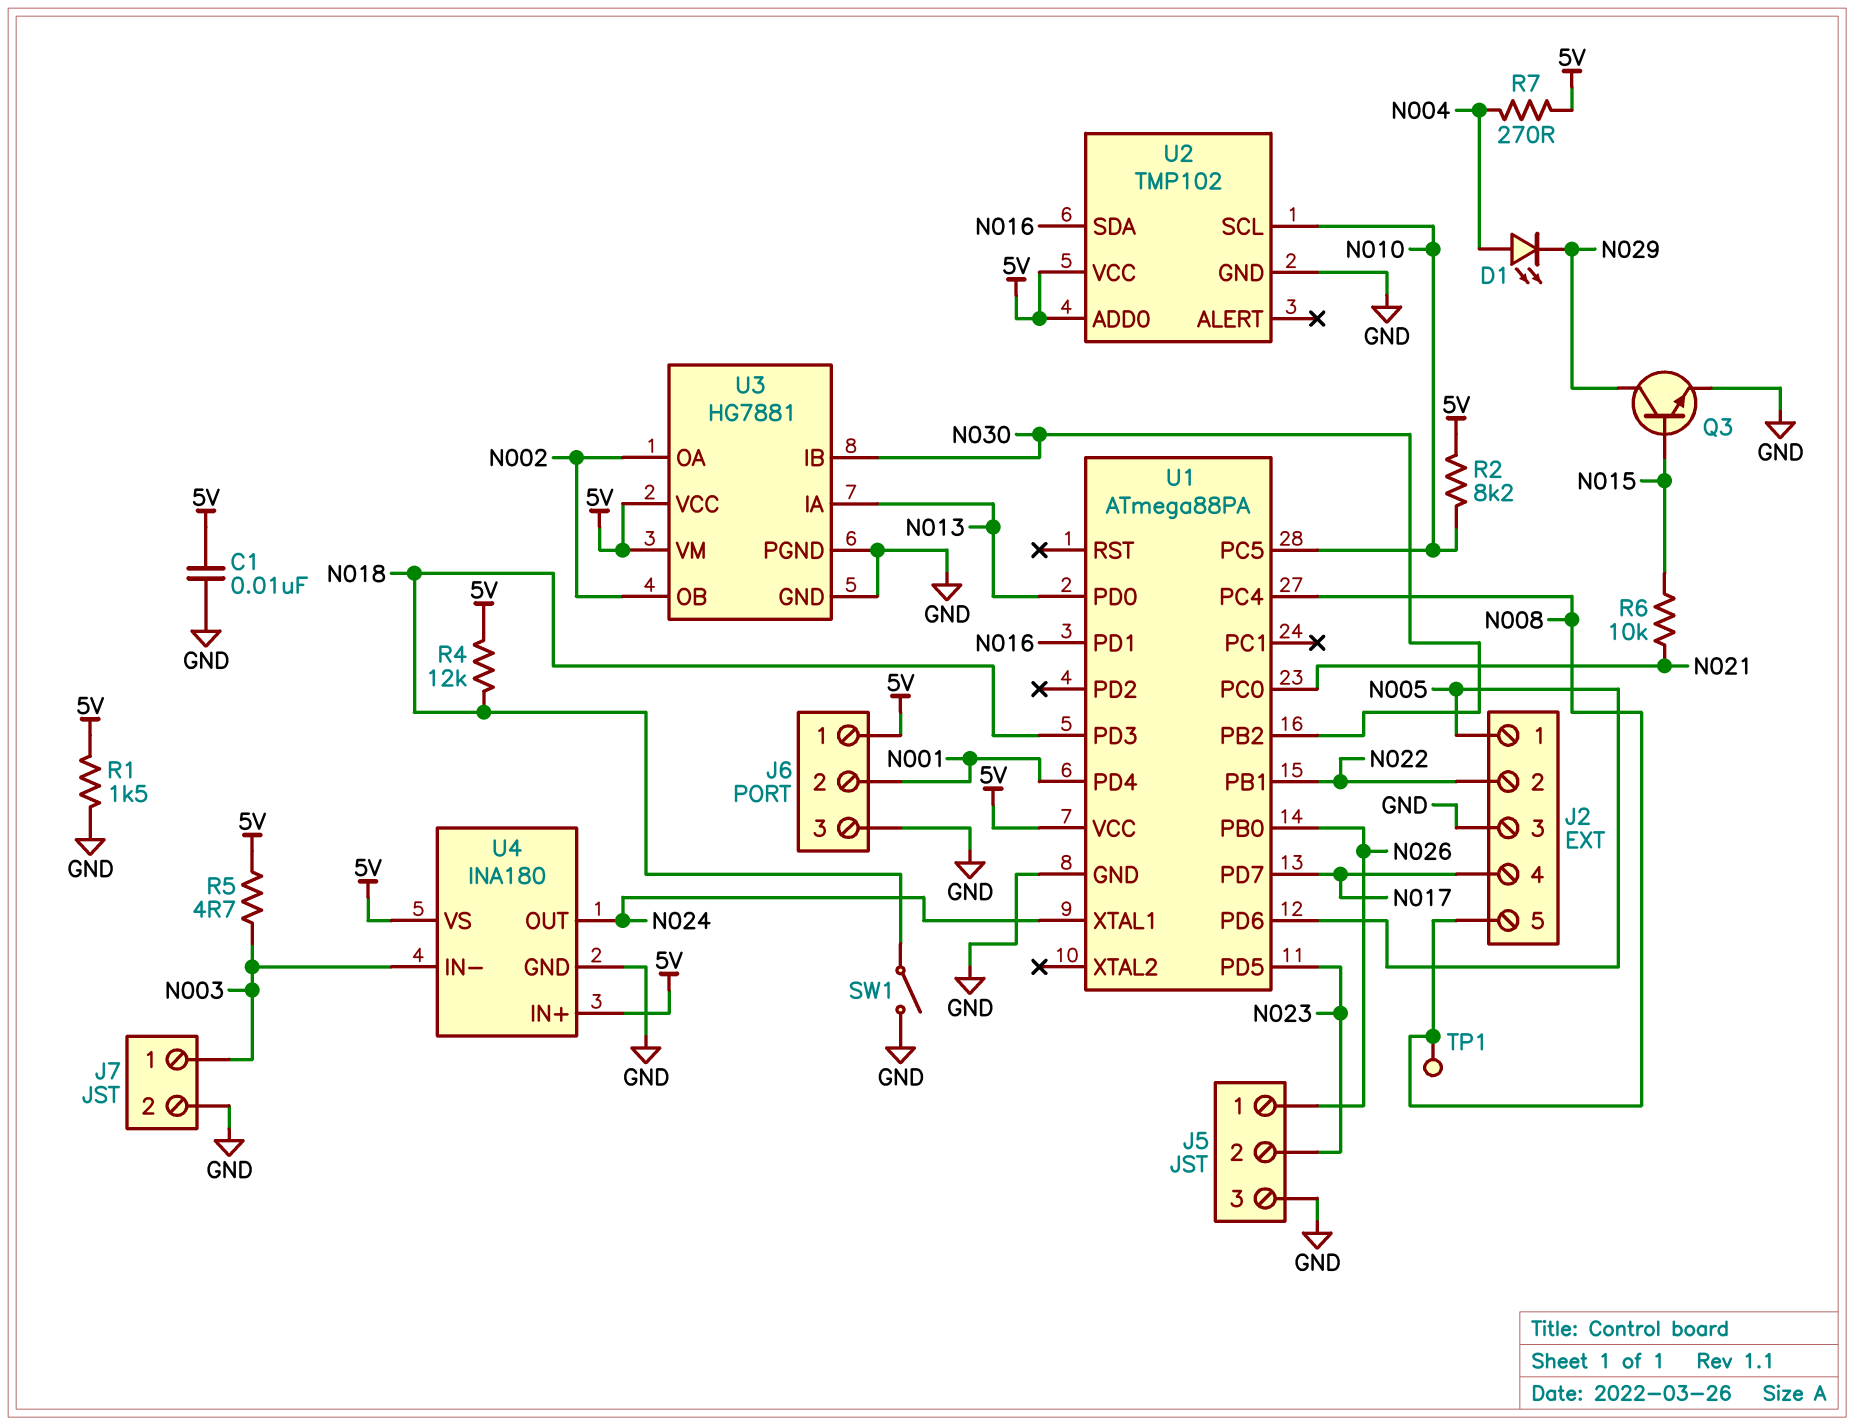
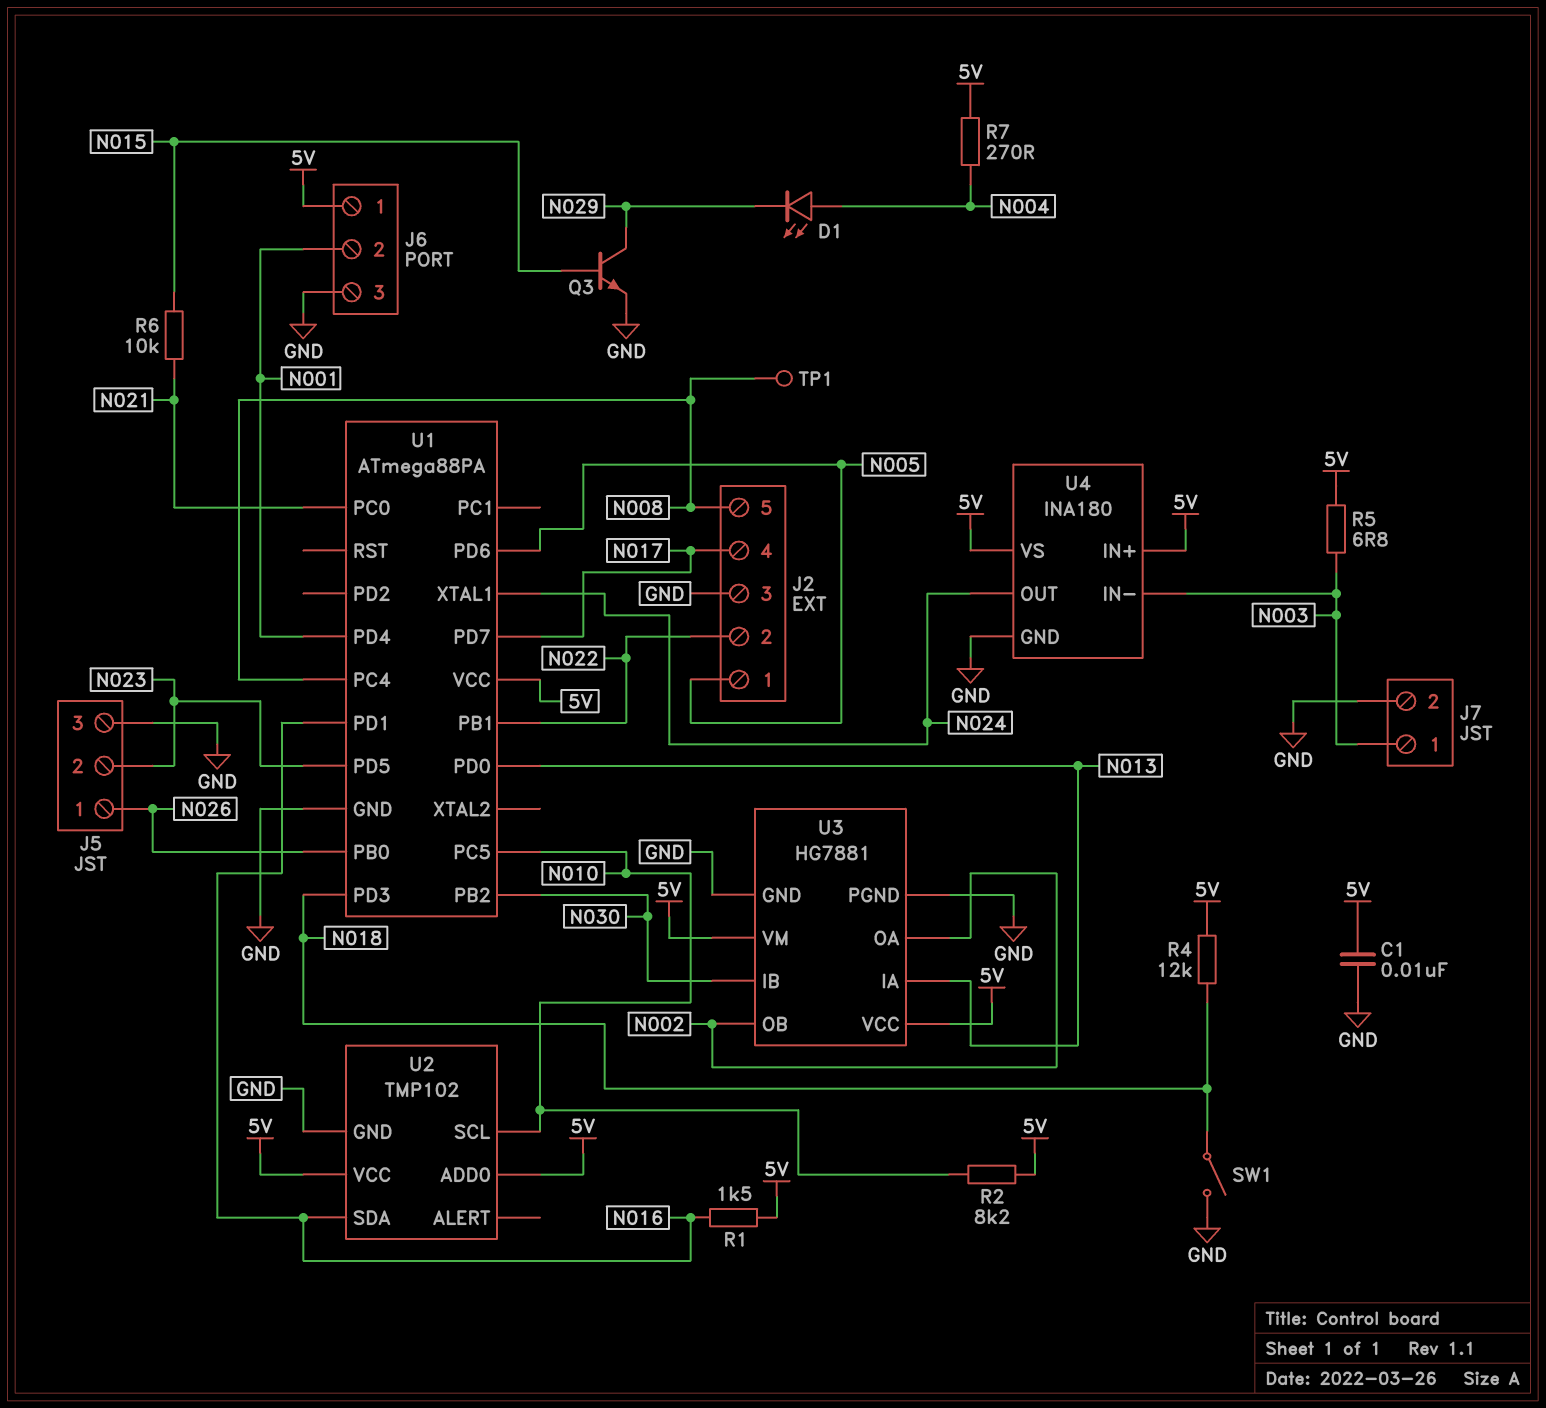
R1: 1.5k (5V, GND) -> 1.5k (5V, N016)
R5: 4.7 (5V, N003) -> 6.8 (5V, N003)

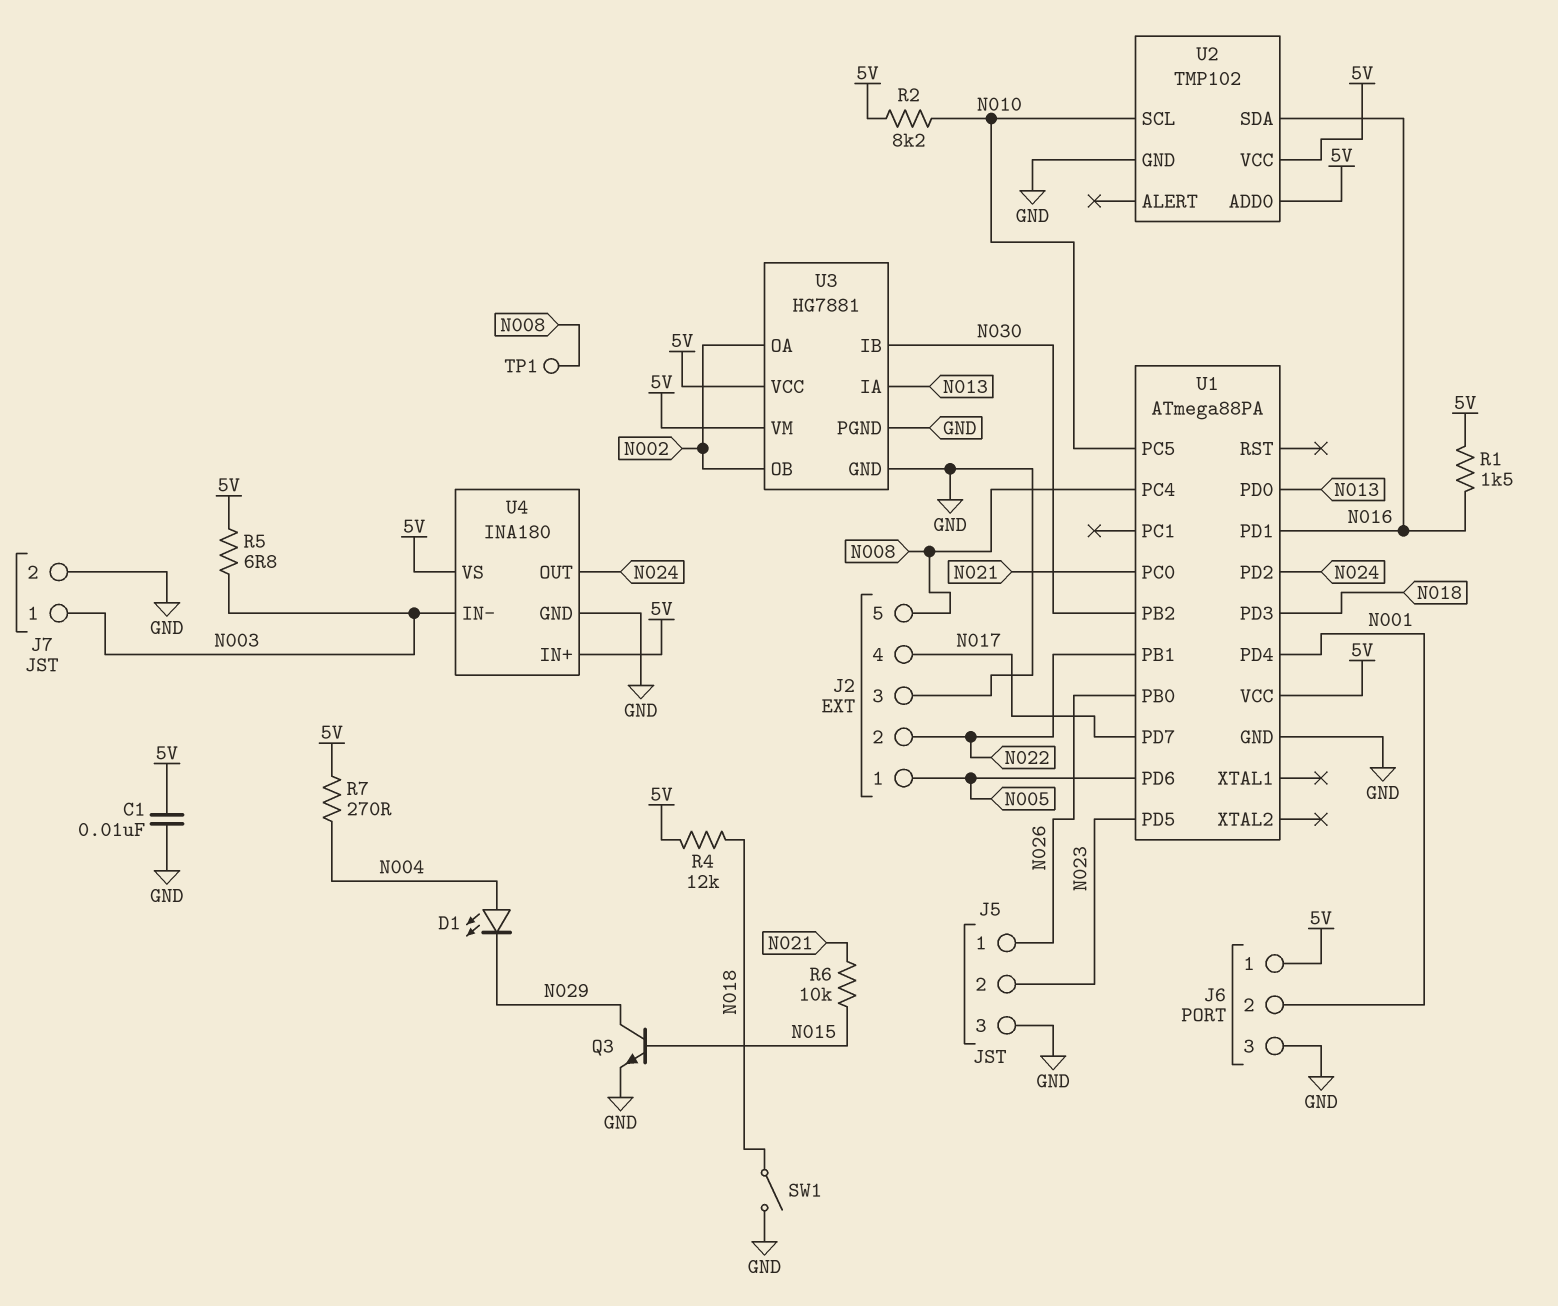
U1 pin PD2: none -> N024
U1 pin XTAL1: N024 -> none

